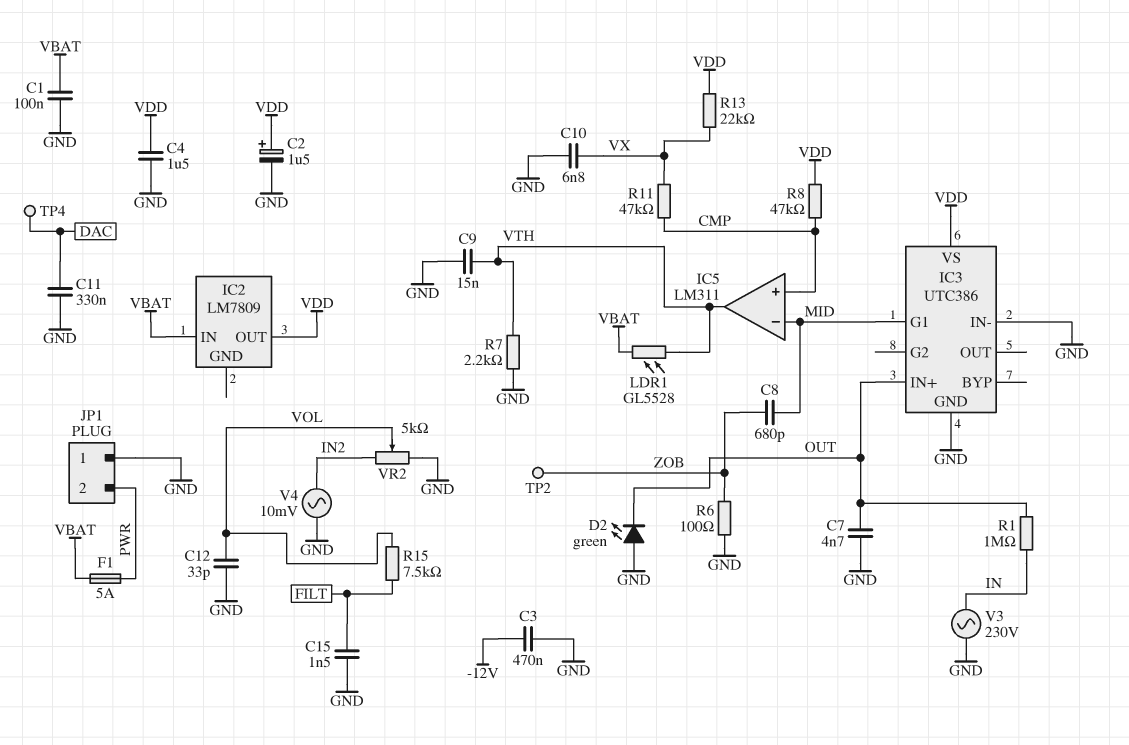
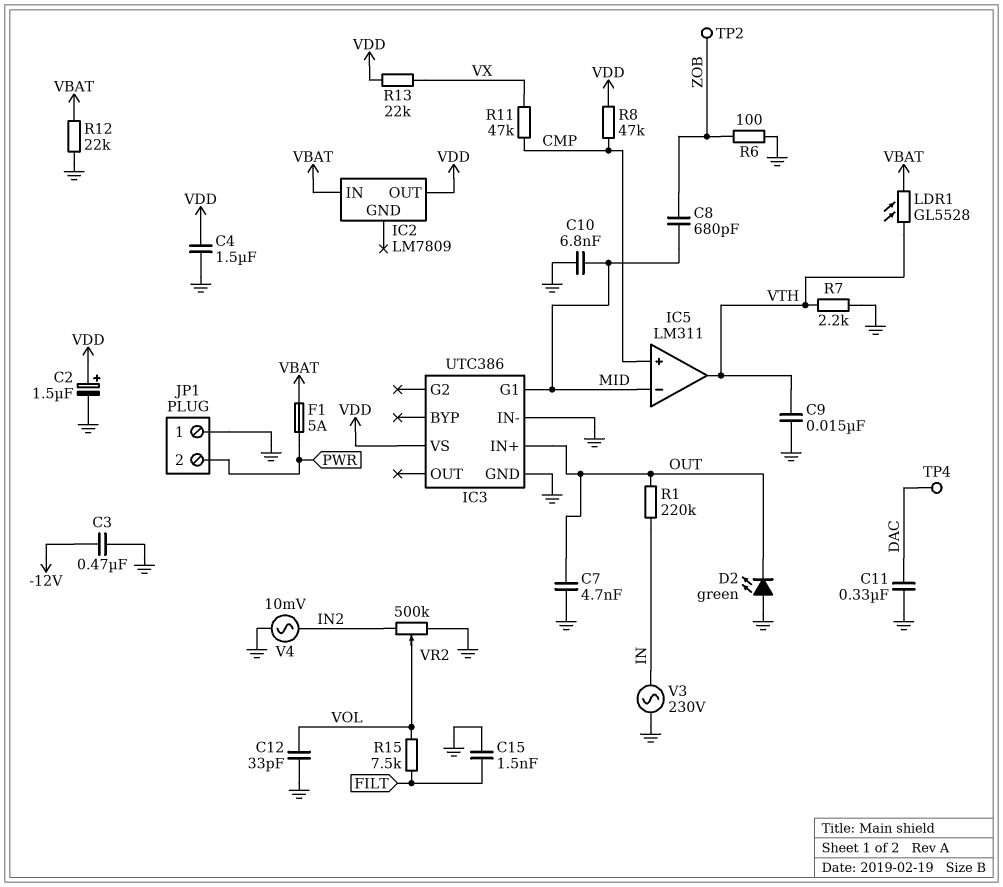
C1: 100nF (GND, VBAT) -> none
C10: 6.8nF (GND, VX) -> 6.8nF (GND, MID)
R1: 1M (IN, OUT) -> 220k (IN, OUT)
R12: none -> 22k (GND, VBAT)
VR2: 5k (GND, IN2, wiper VOL) -> 500k (GND, IN2, wiper VOL)

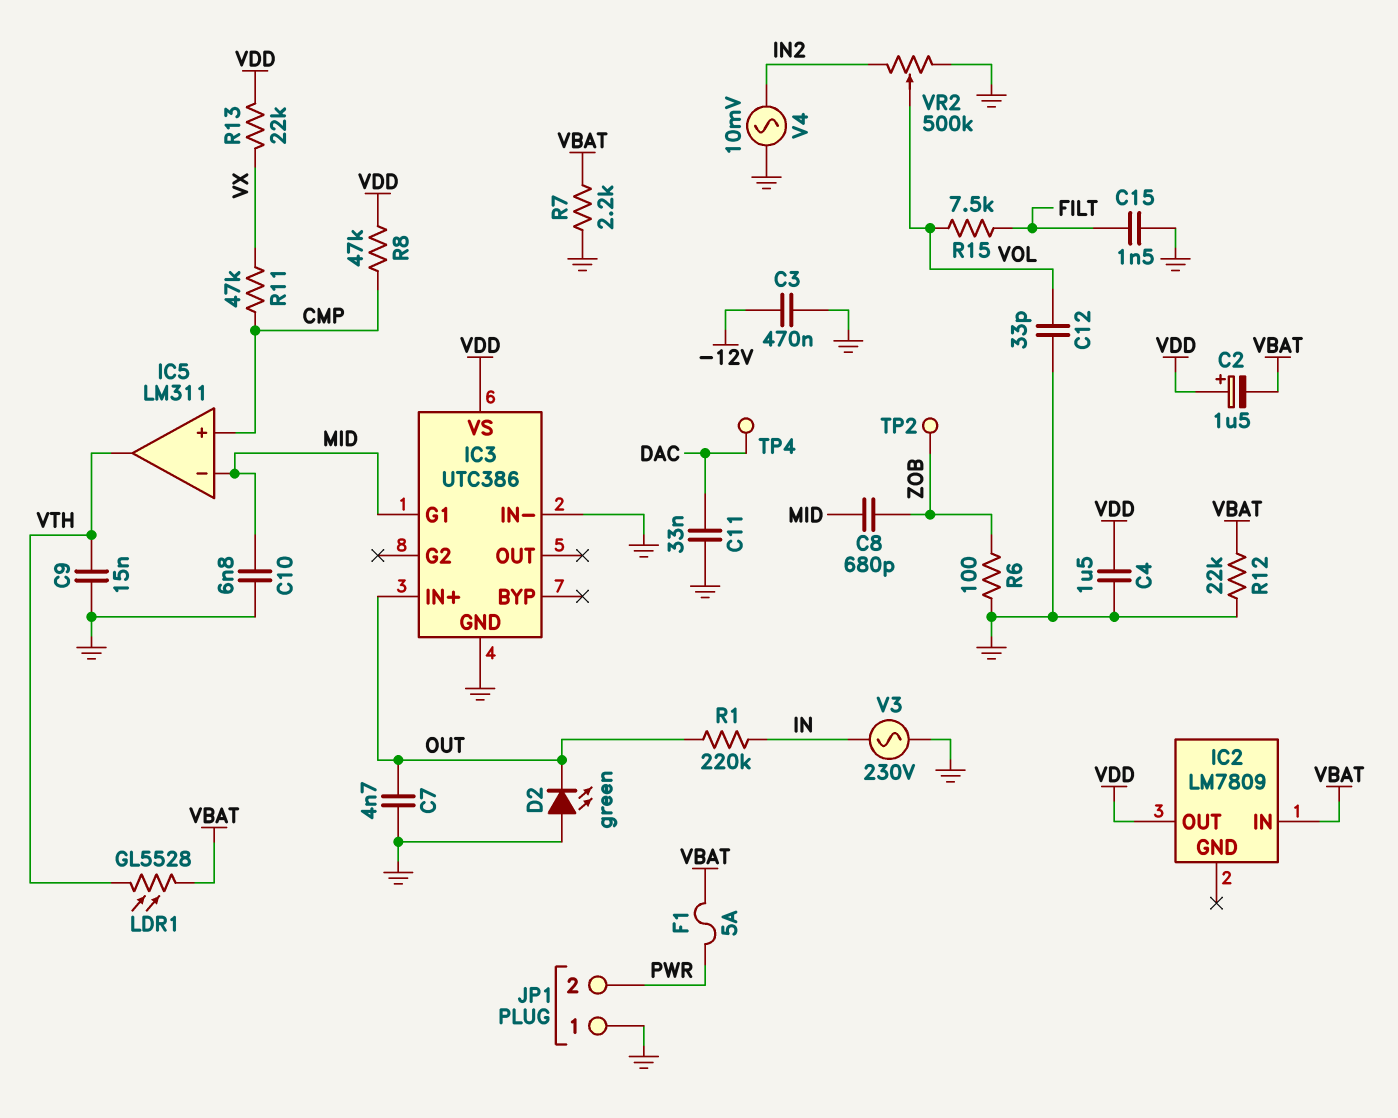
C2: 1.5uF (plus VDD, minus GND) -> 1.5uF (plus VDD, minus VBAT)
C11: 330nF (DAC, GND) -> 33nF (DAC, GND)
R7: 2.2k (GND, VTH) -> 2.2k (GND, VBAT)

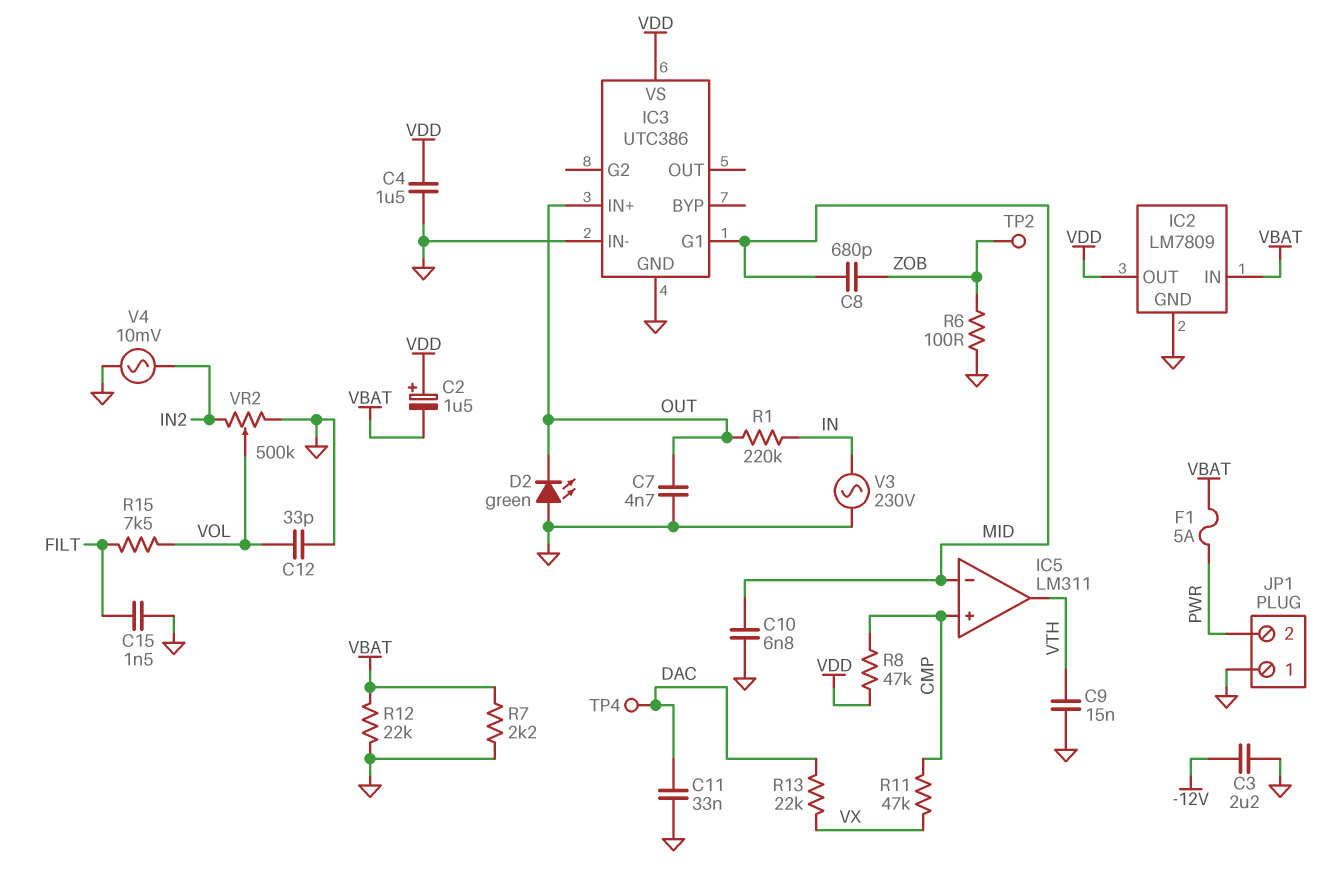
C3: 470nF (-12V, GND) -> 2.2uF (-12V, GND)
IC2 pin GND: none -> GND
LDR1: GL5528 (VBAT, VTH) -> none
R13: 22k (VDD, VX) -> 22k (DAC, VX)

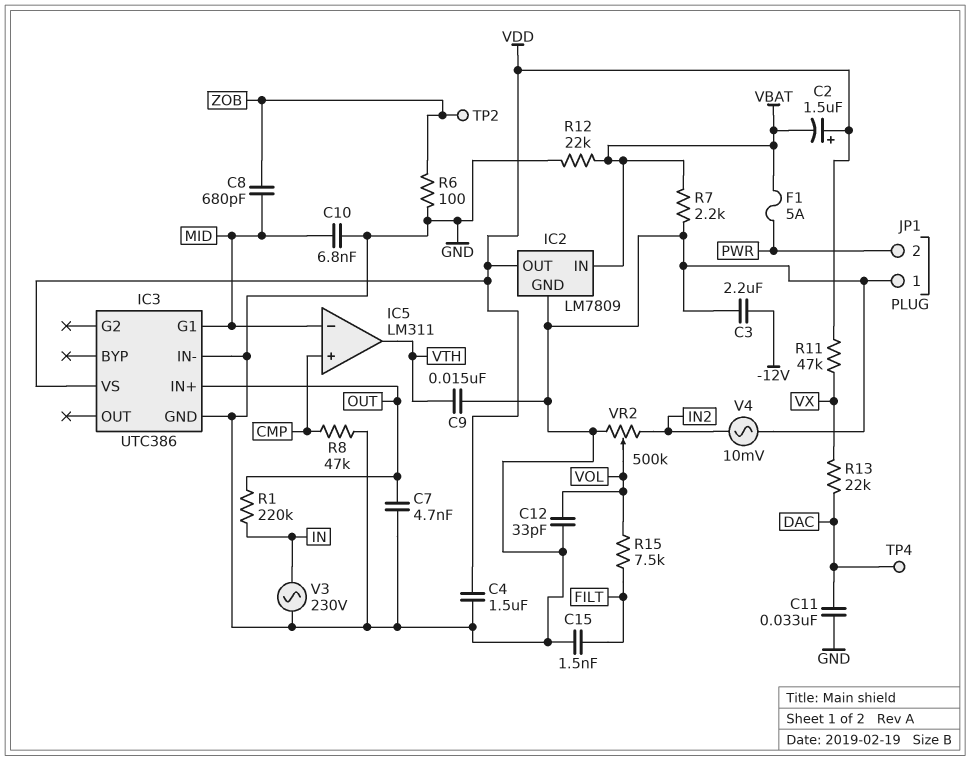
D2: LED green (A GND, K OUT) -> none
R8: 47k (CMP, VDD) -> 47k (CMP, GND)
R11: 47k (CMP, VX) -> 47k (VDD, VX)

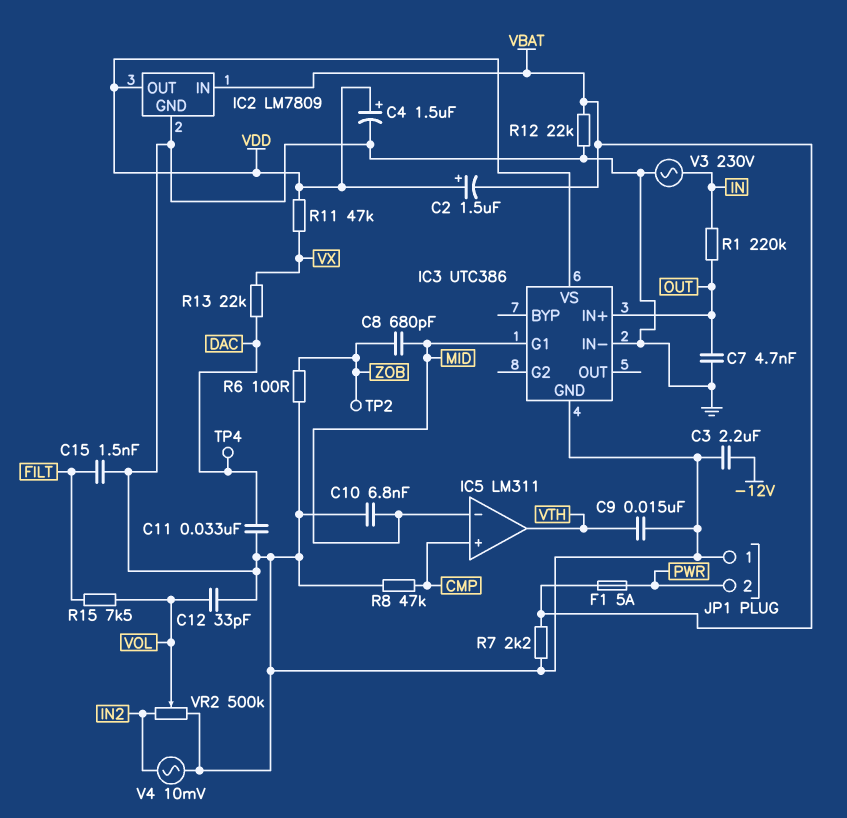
C4: 1.5uF (GND, VDD) -> 1.5uF (plus VDD, minus GND)

